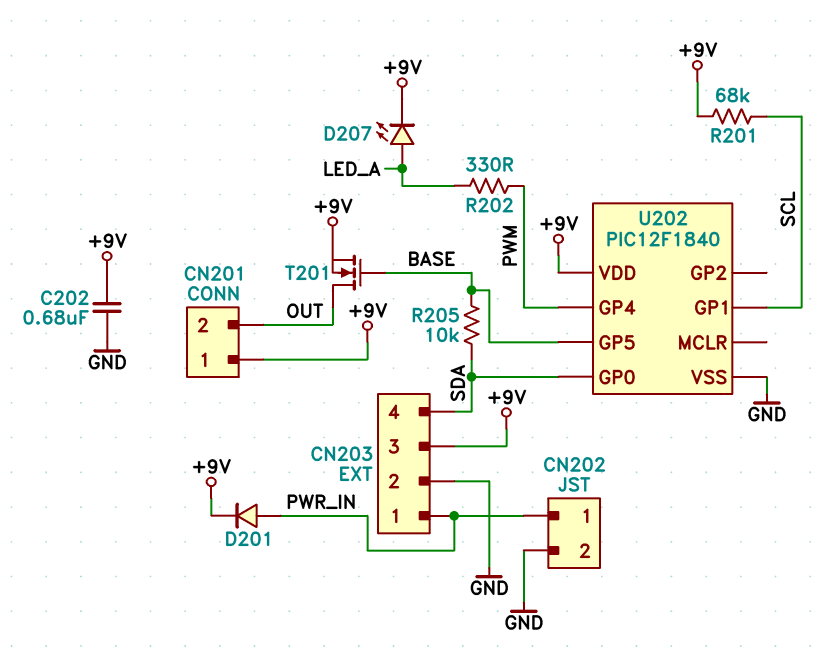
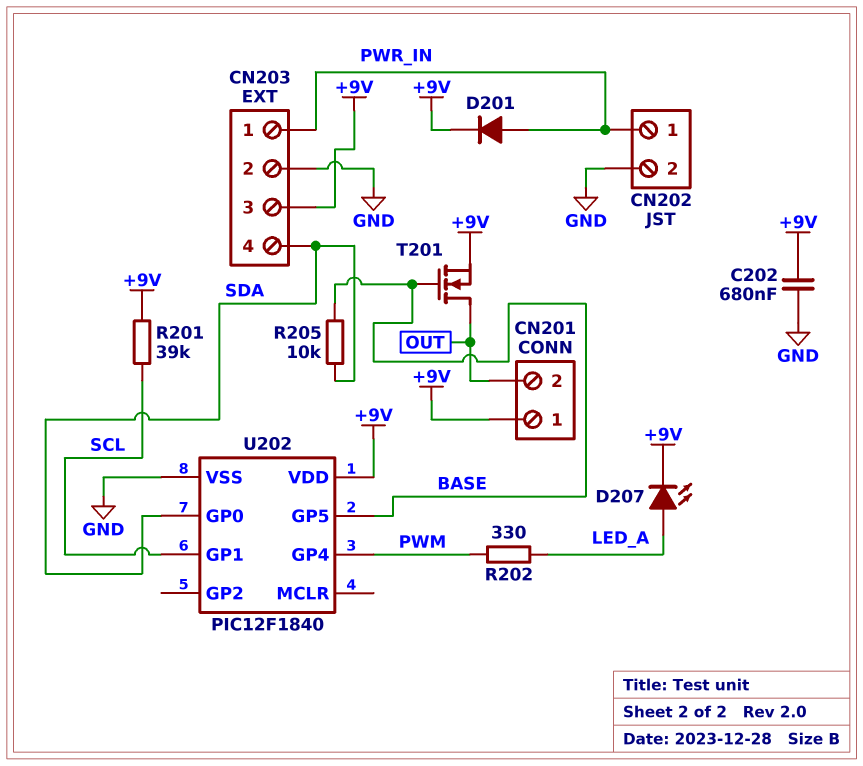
R201: 68k (+9V, SCL) -> 39k (+9V, SCL)

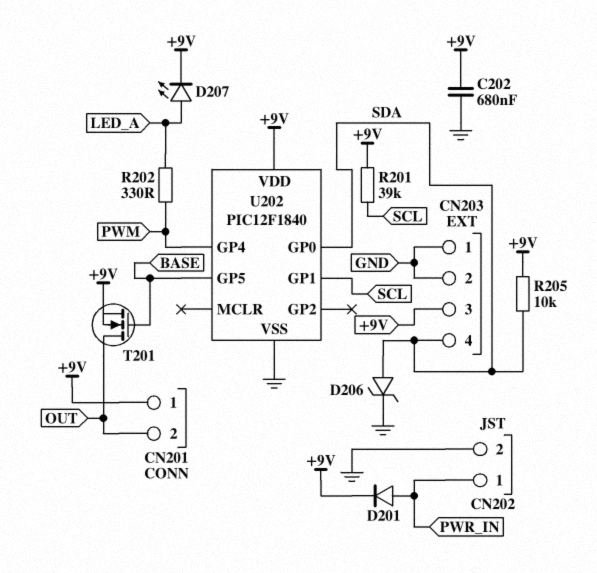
CN203 pin 1: PWR_IN -> GND
D206: none -> zener (A SDA, K GND)
R205: 10k (BASE, SDA) -> 10k (+9V, SDA)

